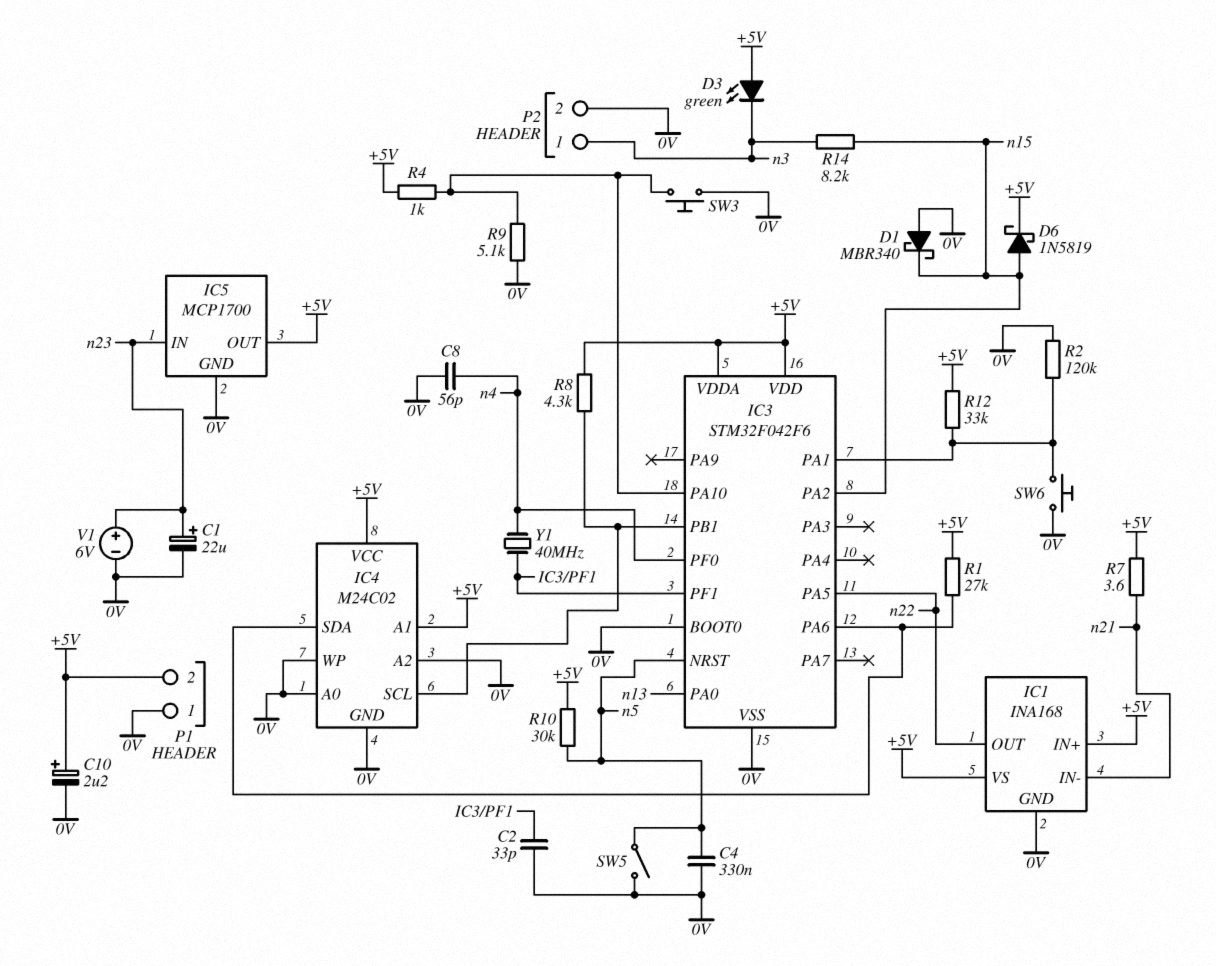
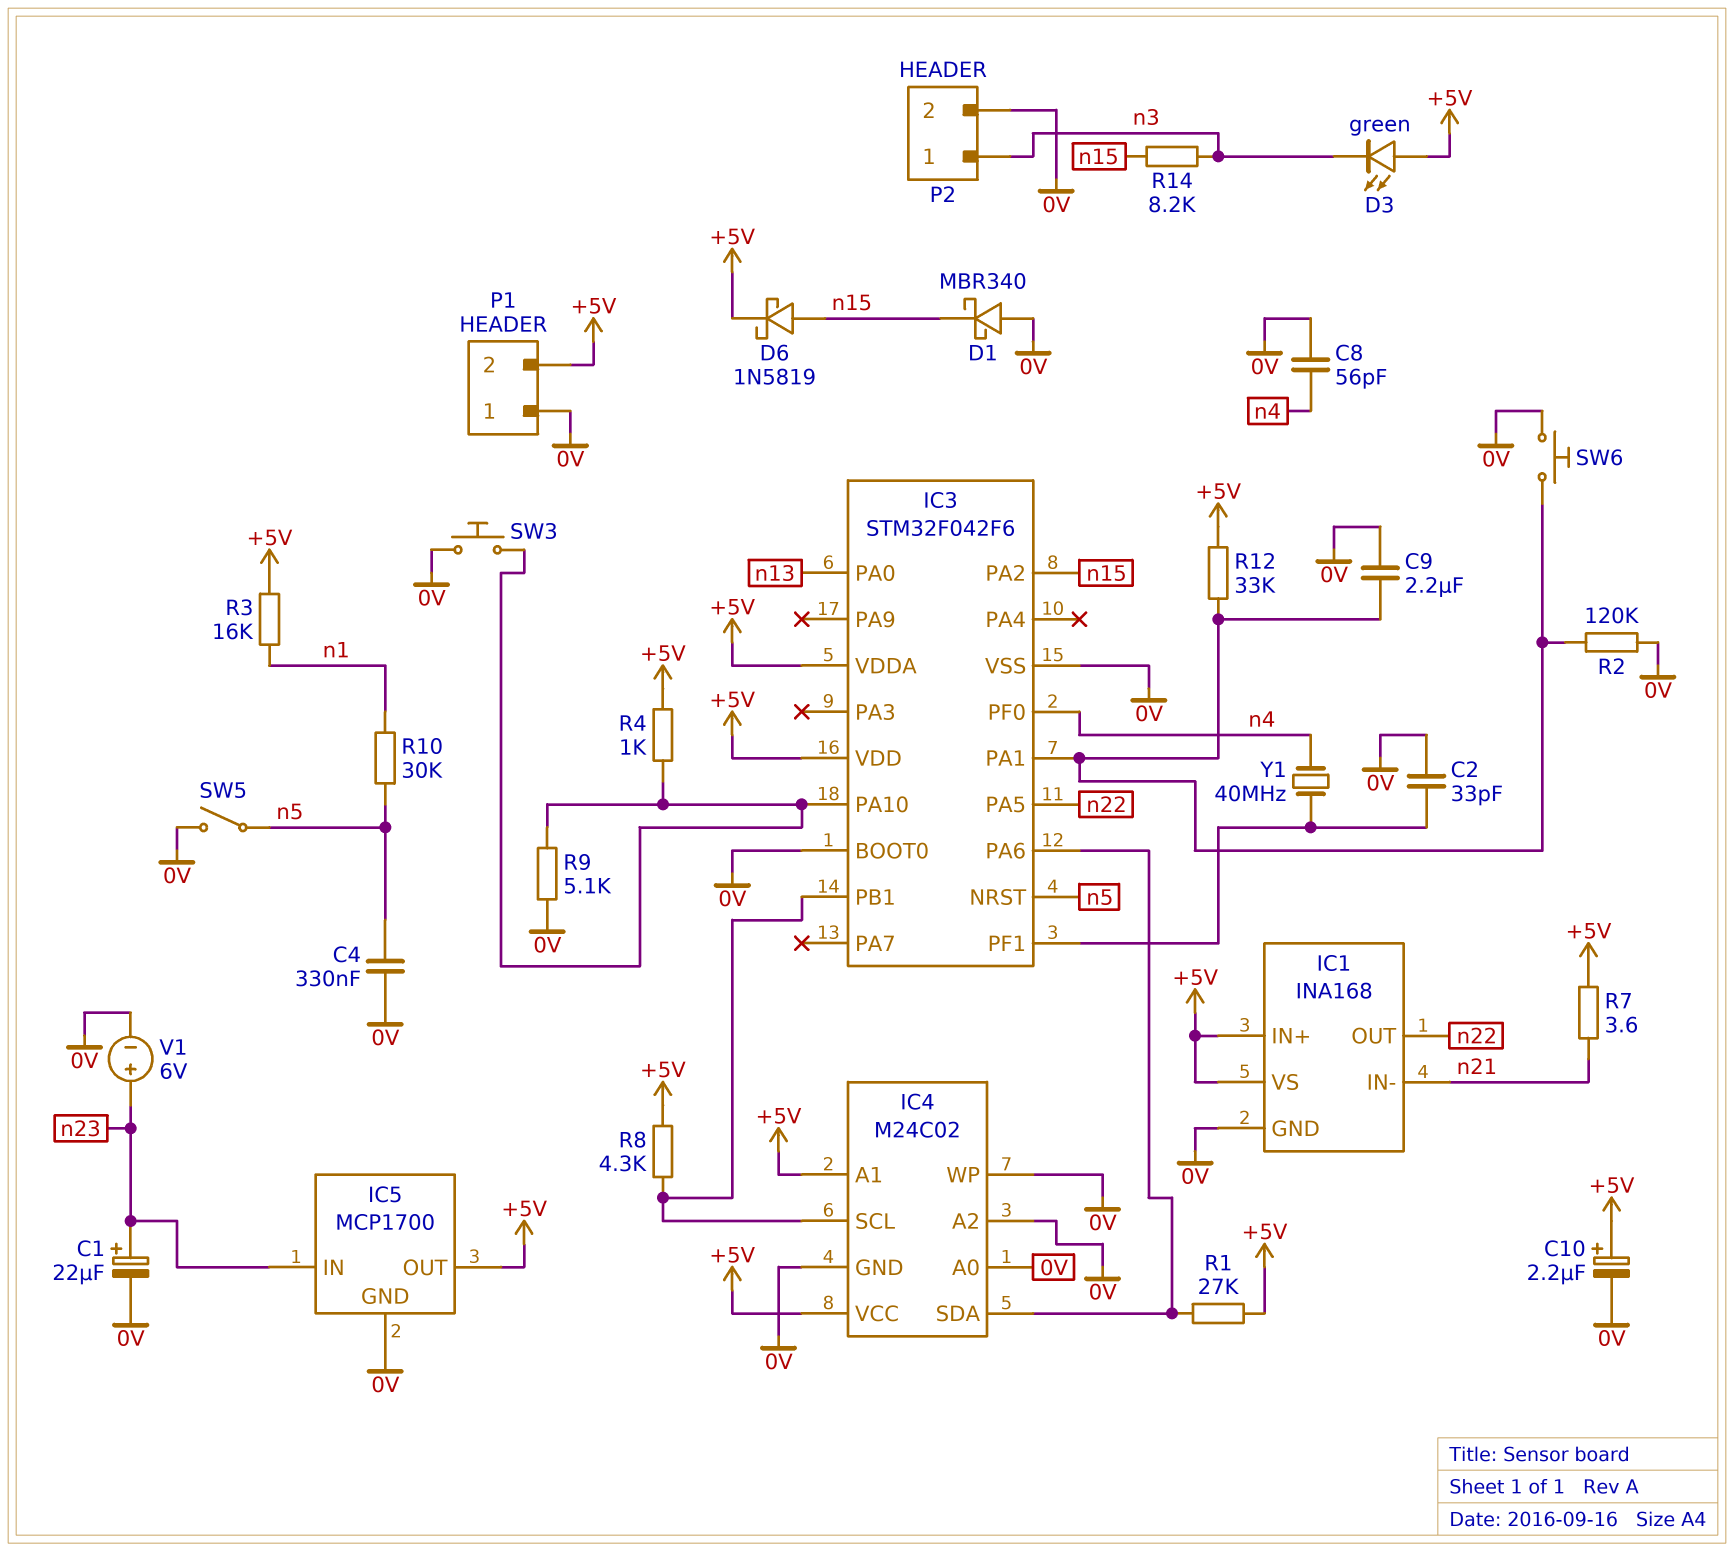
C9: none -> 2.2uF (0V, IC3/PA1)
R3: none -> 16k (+5V, n1)
R10: 30k (+5V, n5) -> 30k (n1, n5)

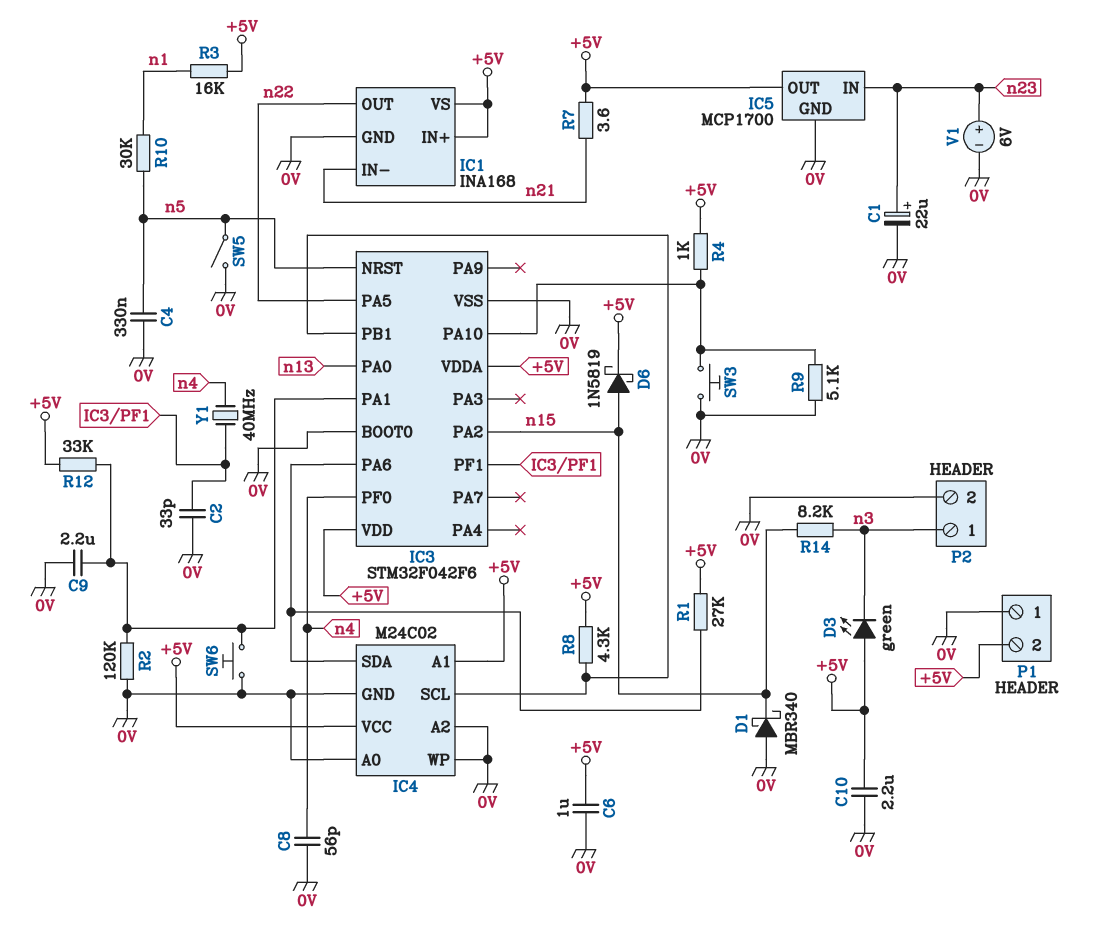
C6: none -> 1uF (+5V, 0V)
C10: 2.2uF (plus +5V, minus 0V) -> 2.2uF (+5V, 0V)

